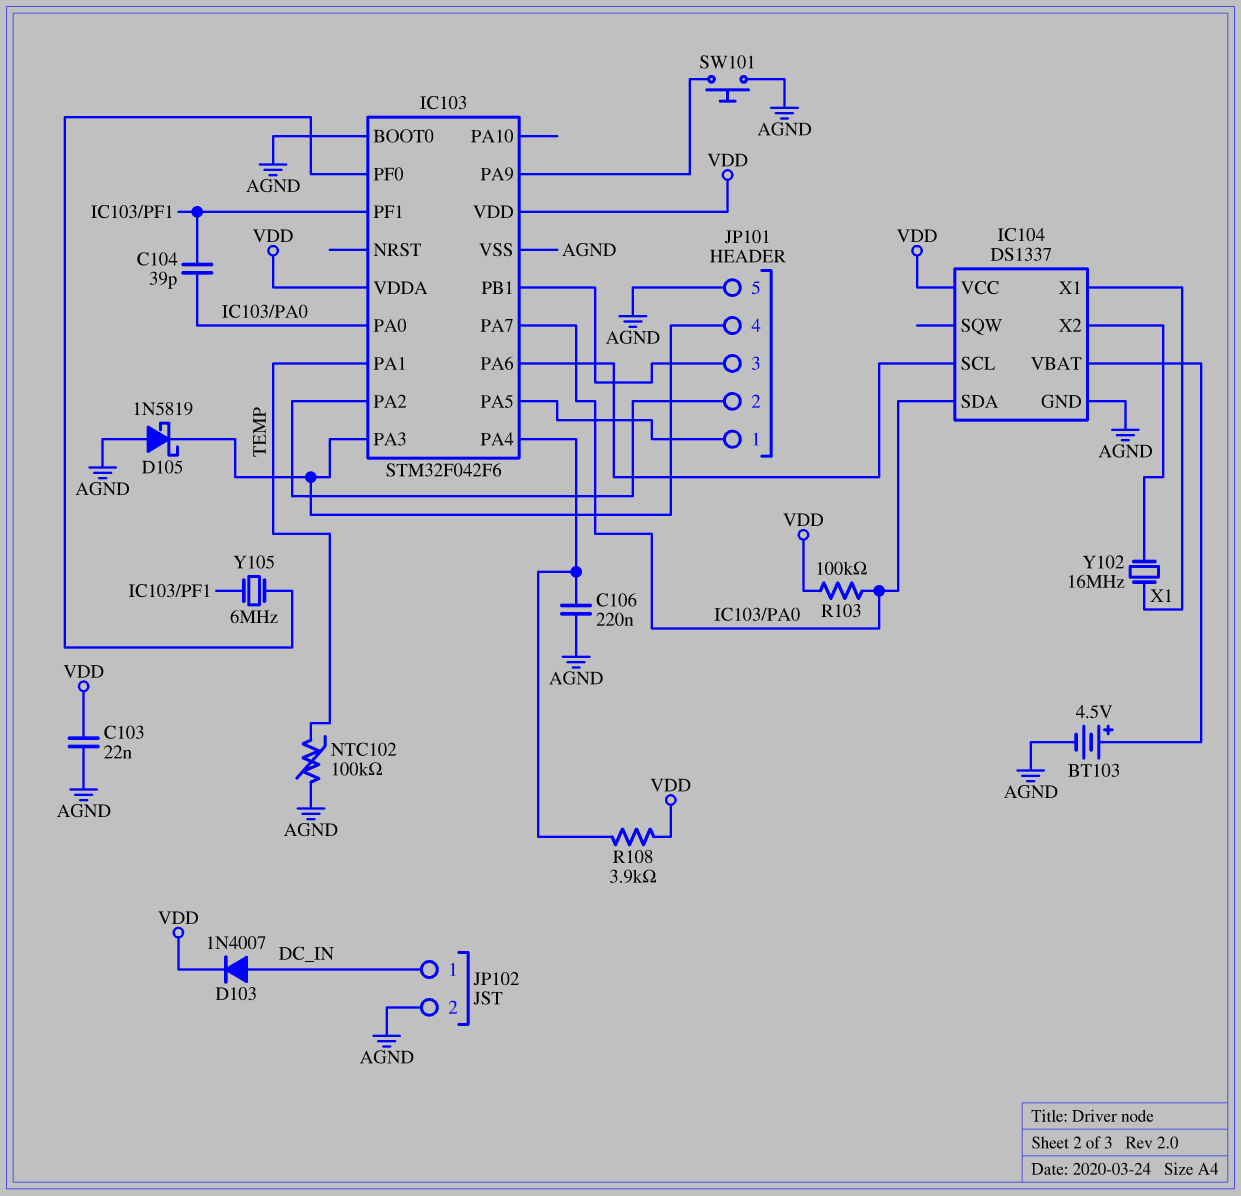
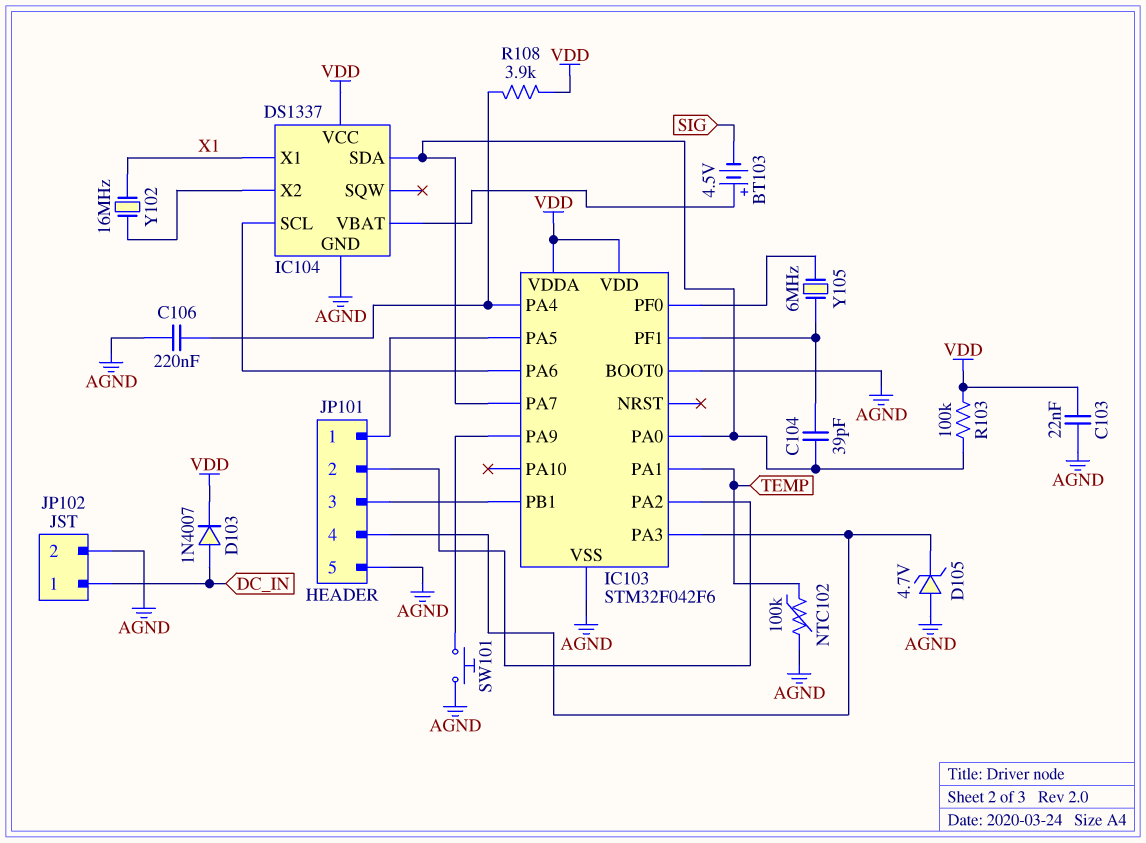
BT103: 4.5V (plus IC104/VBAT, minus AGND) -> 4.5V (plus IC104/VBAT, minus SIG)
D105: schottky 1N5819 (A AGND, K IC103/PA3) -> zener 4.7V (A AGND, K IC103/PA3)

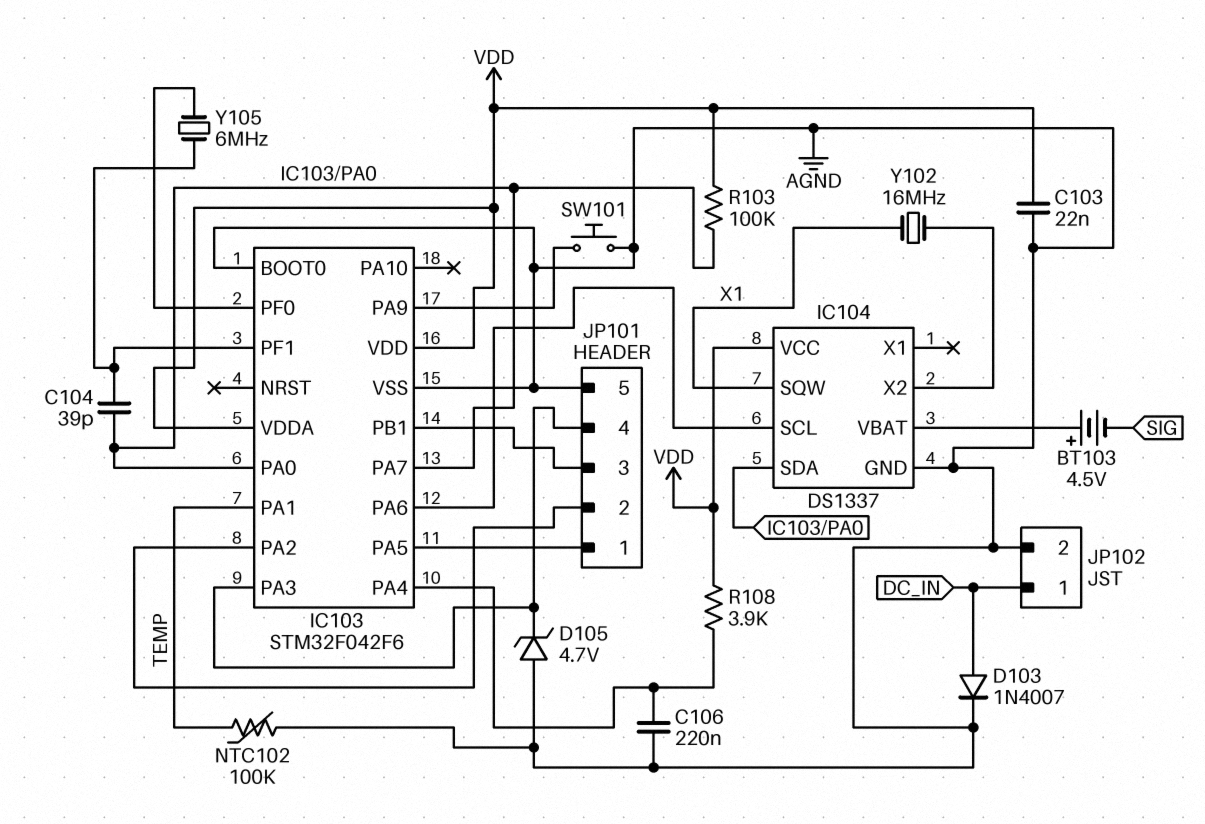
D103: diode 1N4007 (A DC_IN, K VDD) -> diode 1N4007 (A DC_IN, K AGND)
IC104 pin SQW: none -> X1
IC104 pin X1: X1 -> none

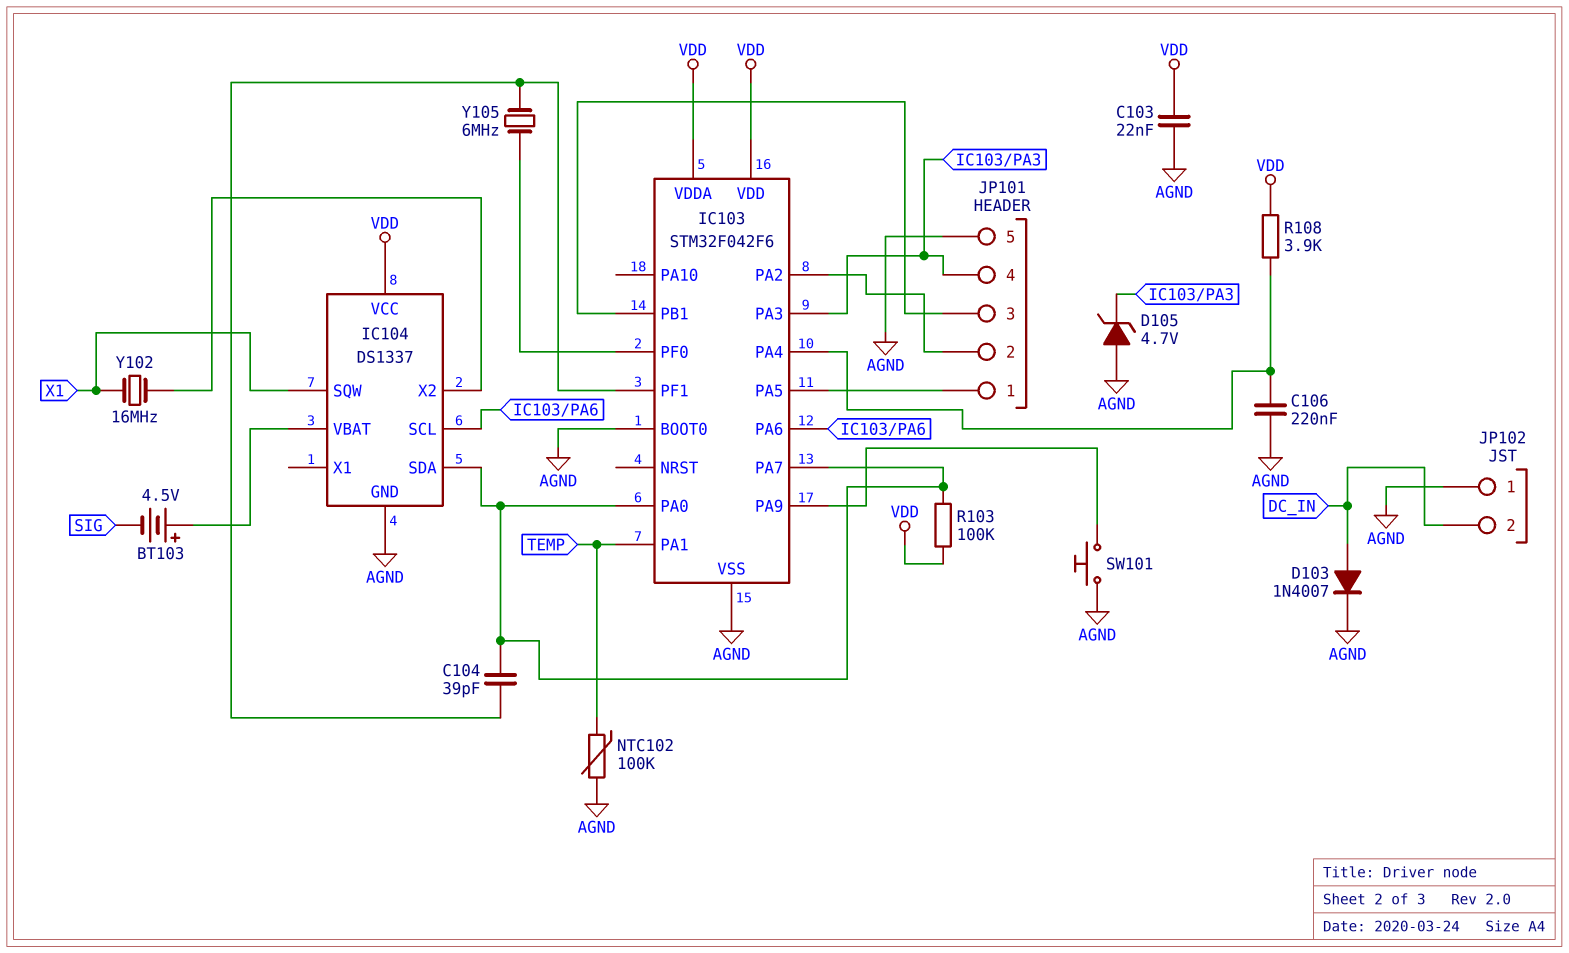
JP102 pin 1: DC_IN -> AGND
JP102 pin 2: AGND -> DC_IN

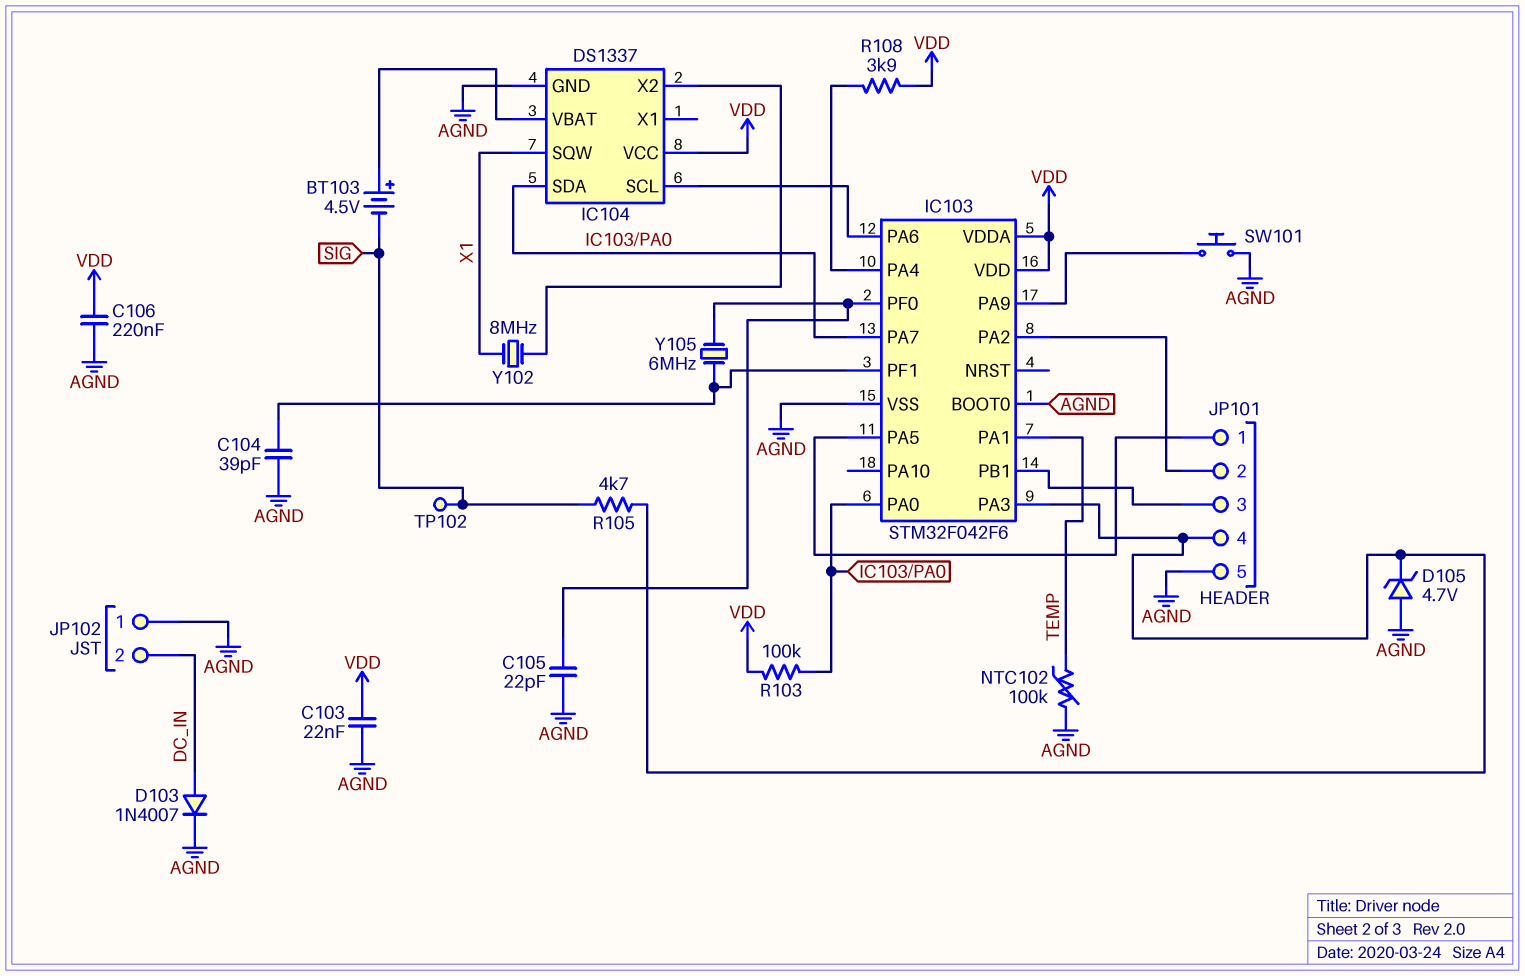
C104: 39pF (IC103/PA0, IC103/PF1) -> 39pF (AGND, IC103/PF1)
C105: none -> 22pF (AGND, IC103/PF0)
C106: 220nF (AGND, IC103/PA4) -> 220nF (AGND, VDD)
R105: none -> 4.7k (IC103/PA3, SIG)
TP102: none -> test point (SIG)
Y102: 16MHz (IC104/X2, X1) -> 8MHz (IC104/X2, X1)

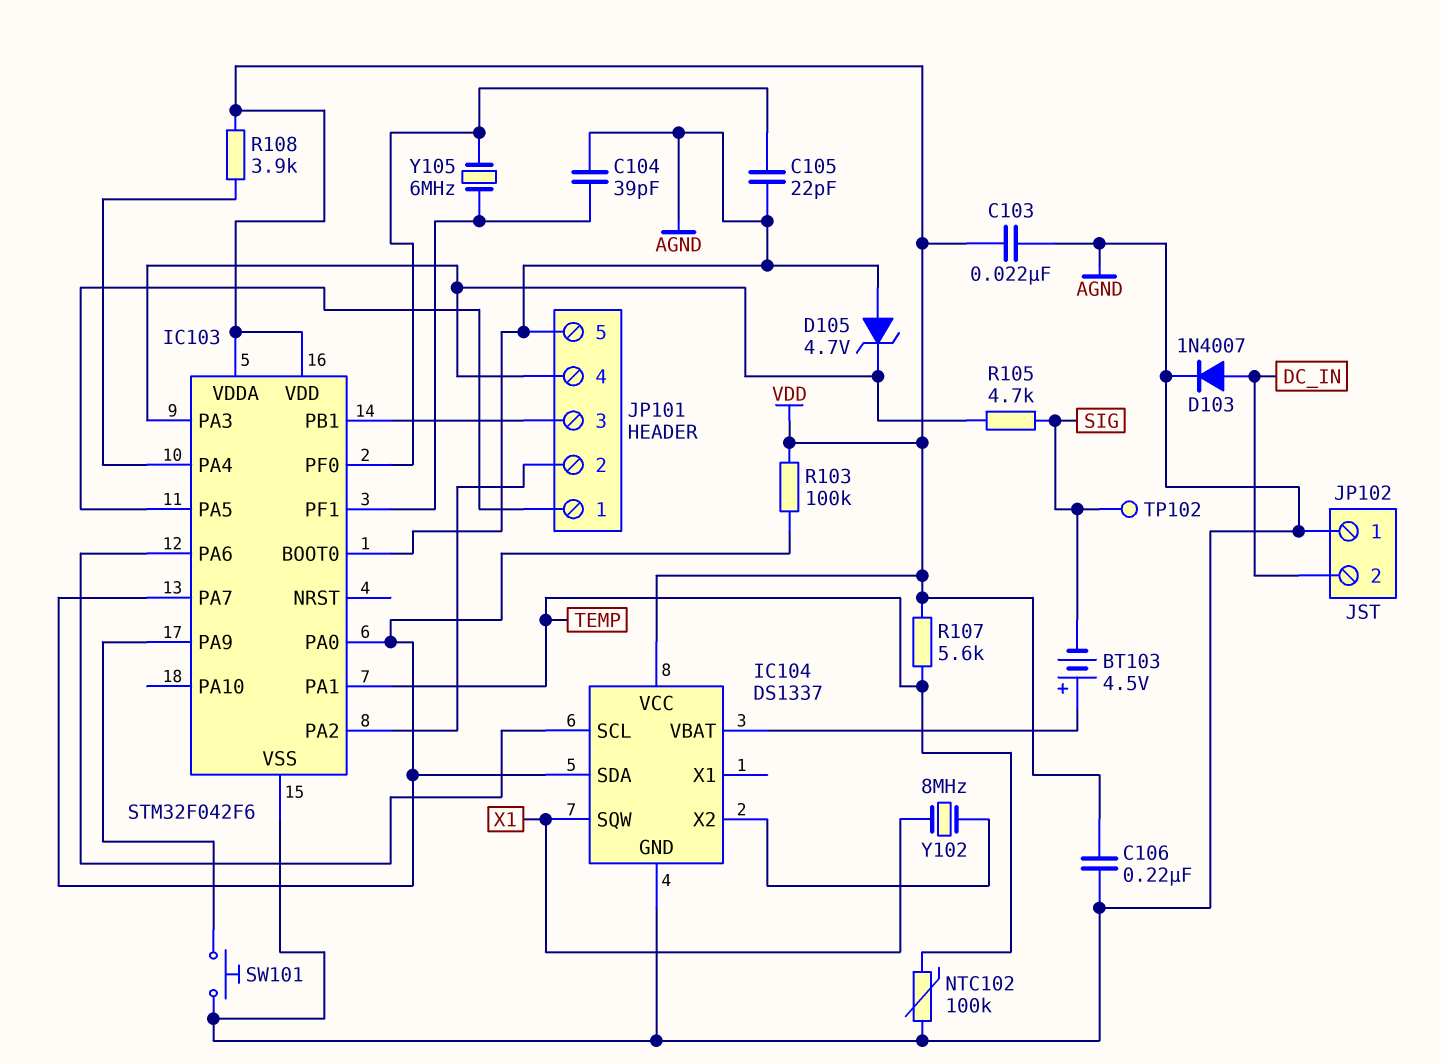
R107: none -> 5.6k (TEMP, VDD)

